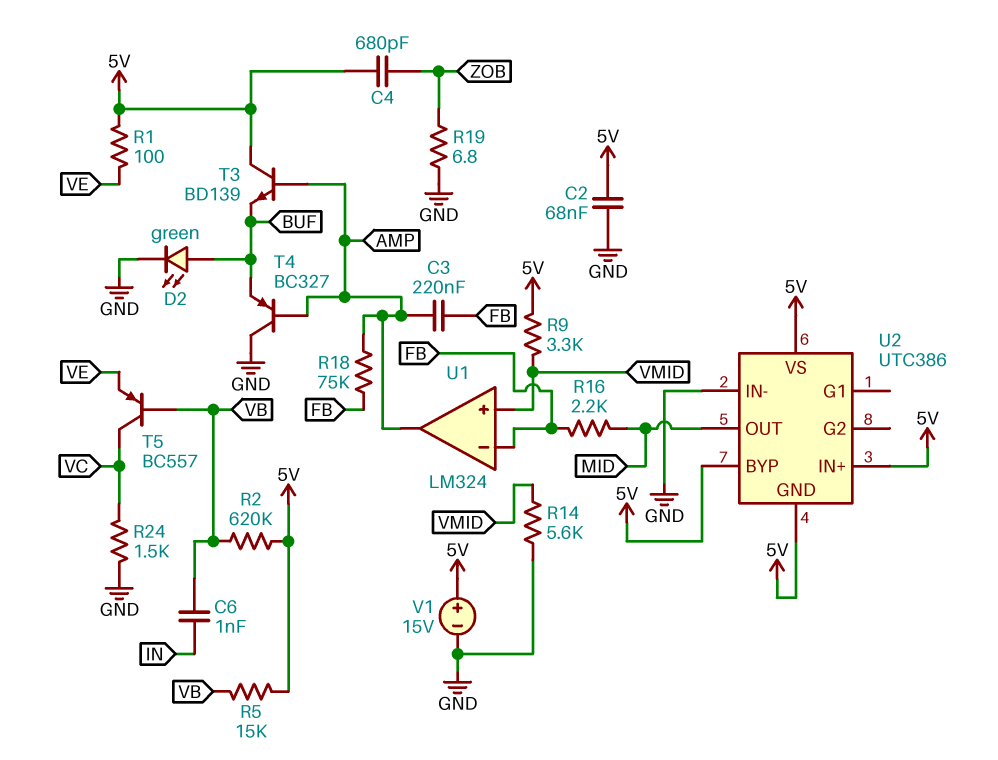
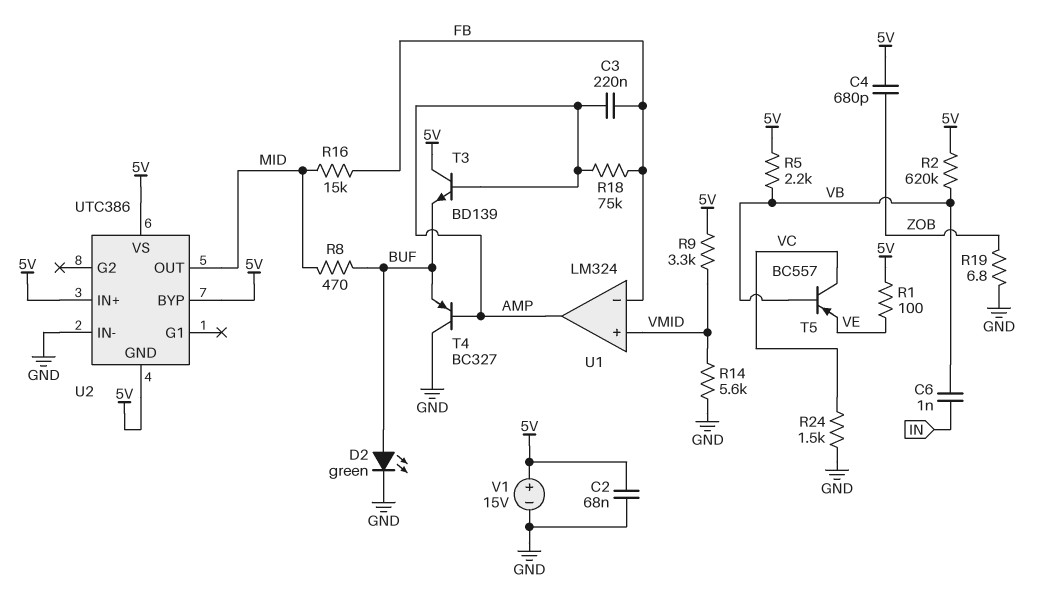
R5: 15k (5V, VB) -> 2.2k (5V, VB)
R8: none -> 470 (BUF, MID)
R16: 2.2k (FB, MID) -> 15k (FB, MID)

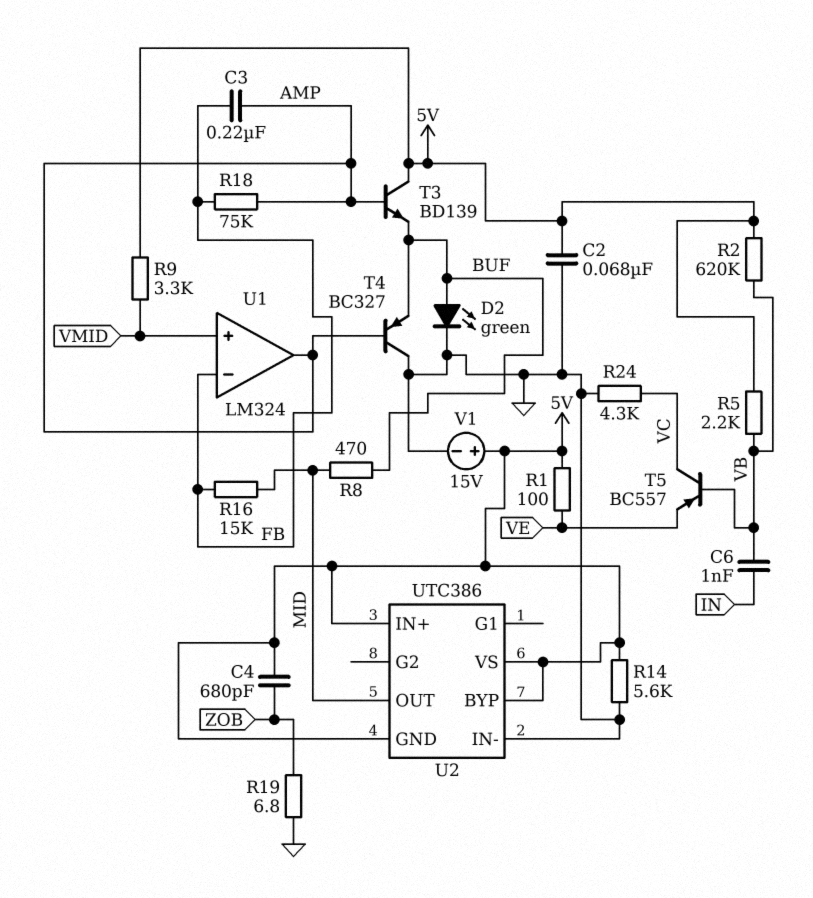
R14: 5.6k (GND, VMID) -> 5.6k (5V, GND)
R24: 1.5k (GND, VC) -> 4.3k (GND, VC)

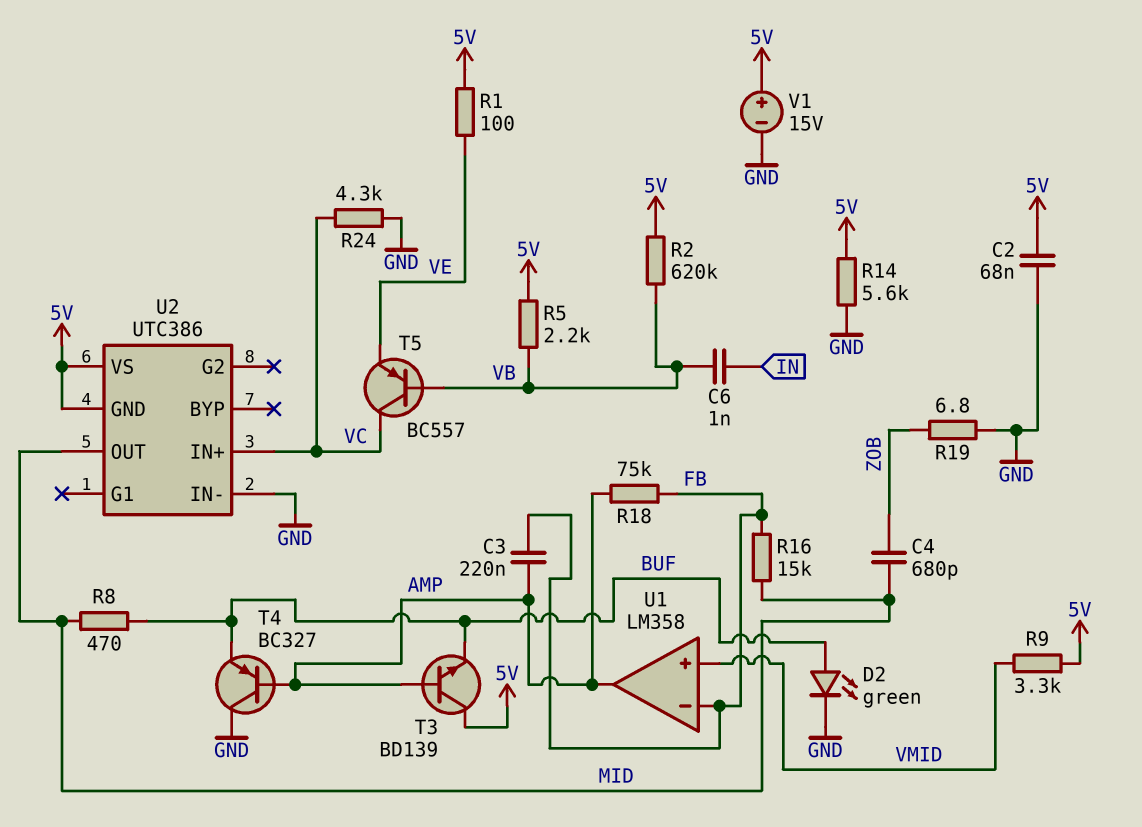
C4: 680pF (5V, ZOB) -> 680pF (MID, ZOB)
U1: LM324 -> LM358
U2 pin BYP: 5V -> none
U2 pin IN+: 5V -> VC

